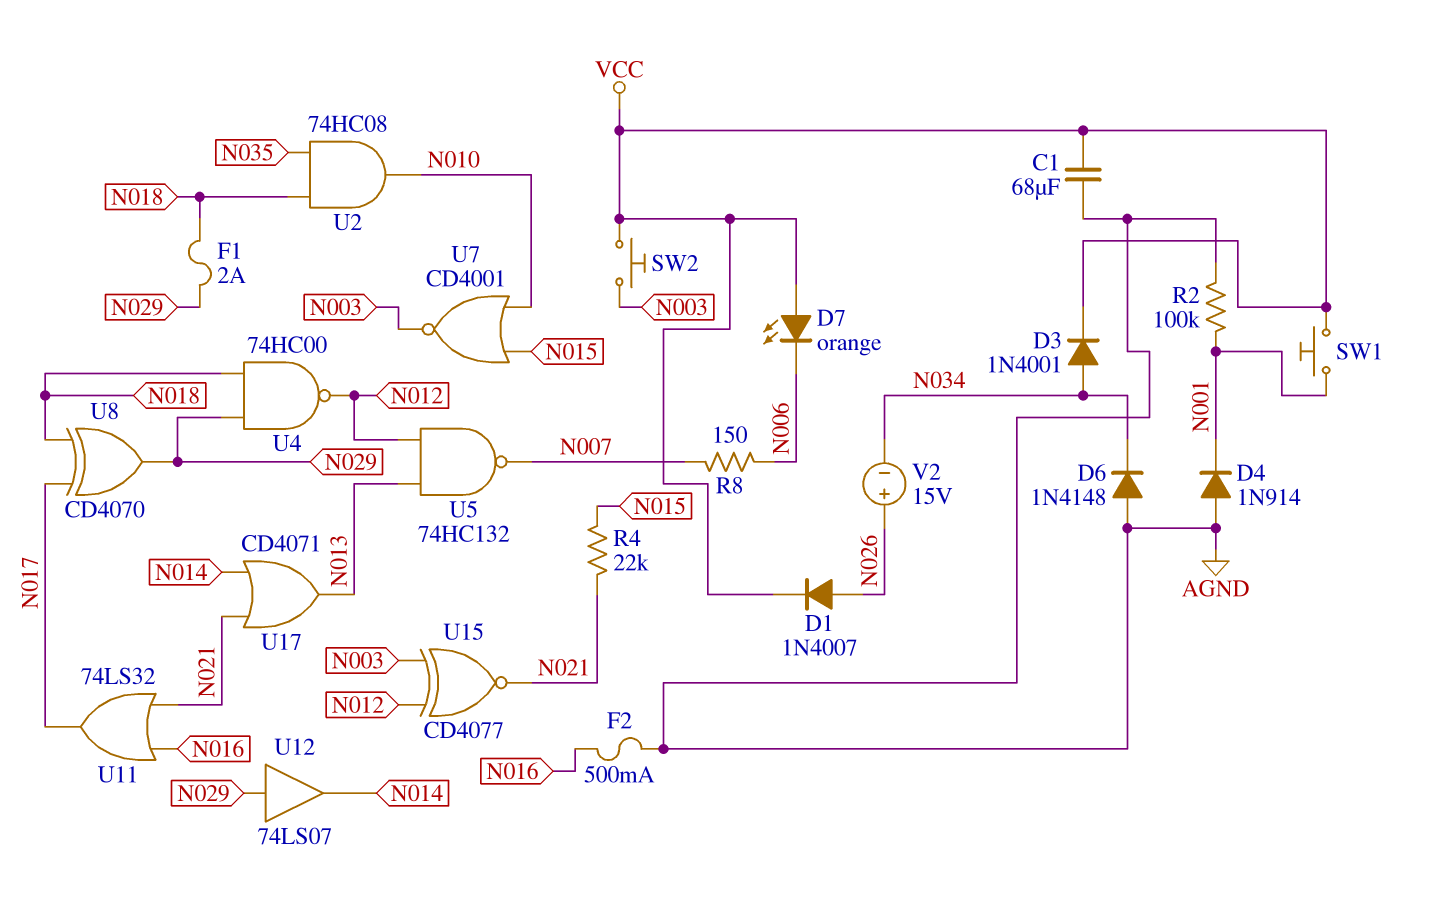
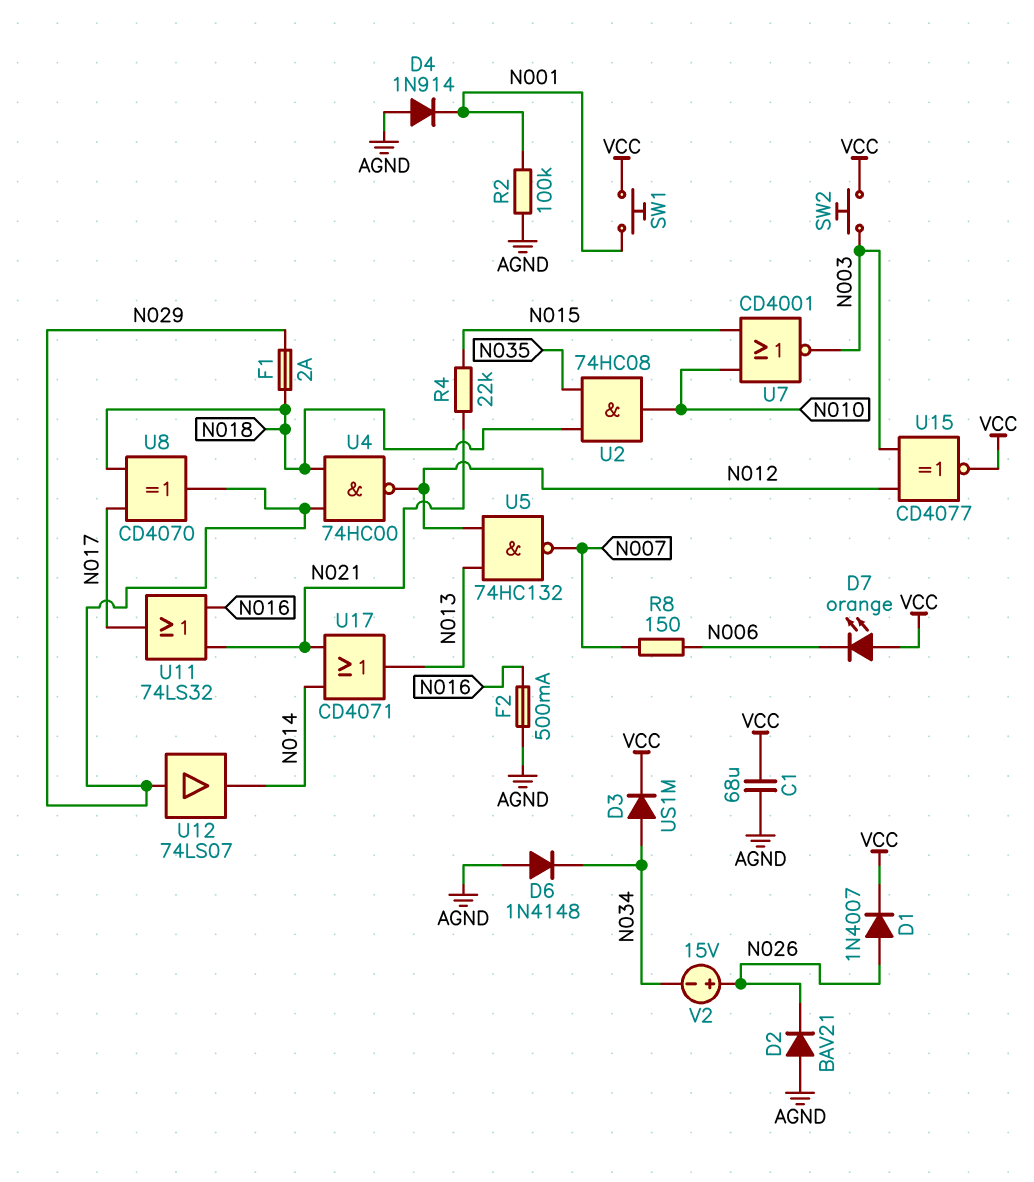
D2: none -> diode BAV21 (A AGND, K N026)
D3: diode 1N4001 (A N034, K VCC) -> diode US1M (A N034, K VCC)
U15: XNOR CD4077 (in N003, in N012, out N021) -> XNOR CD4077 (in N003, in N012, out VCC)

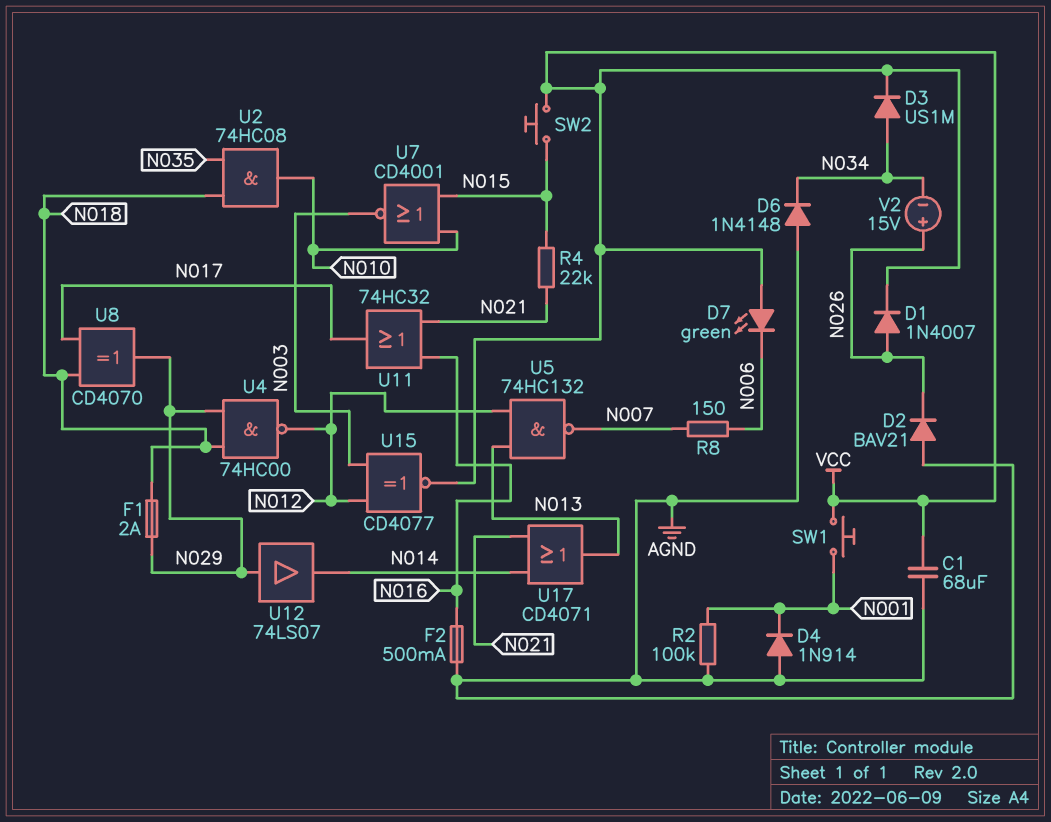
D7: LED orange (A VCC, K N006) -> LED green (A VCC, K N006)
SW2: button (N003, VCC) -> button (N015, VCC)
U11: OR 74LS32 (in N016, in N021, out N017) -> OR 74HC32 (in N016, in N021, out N017)

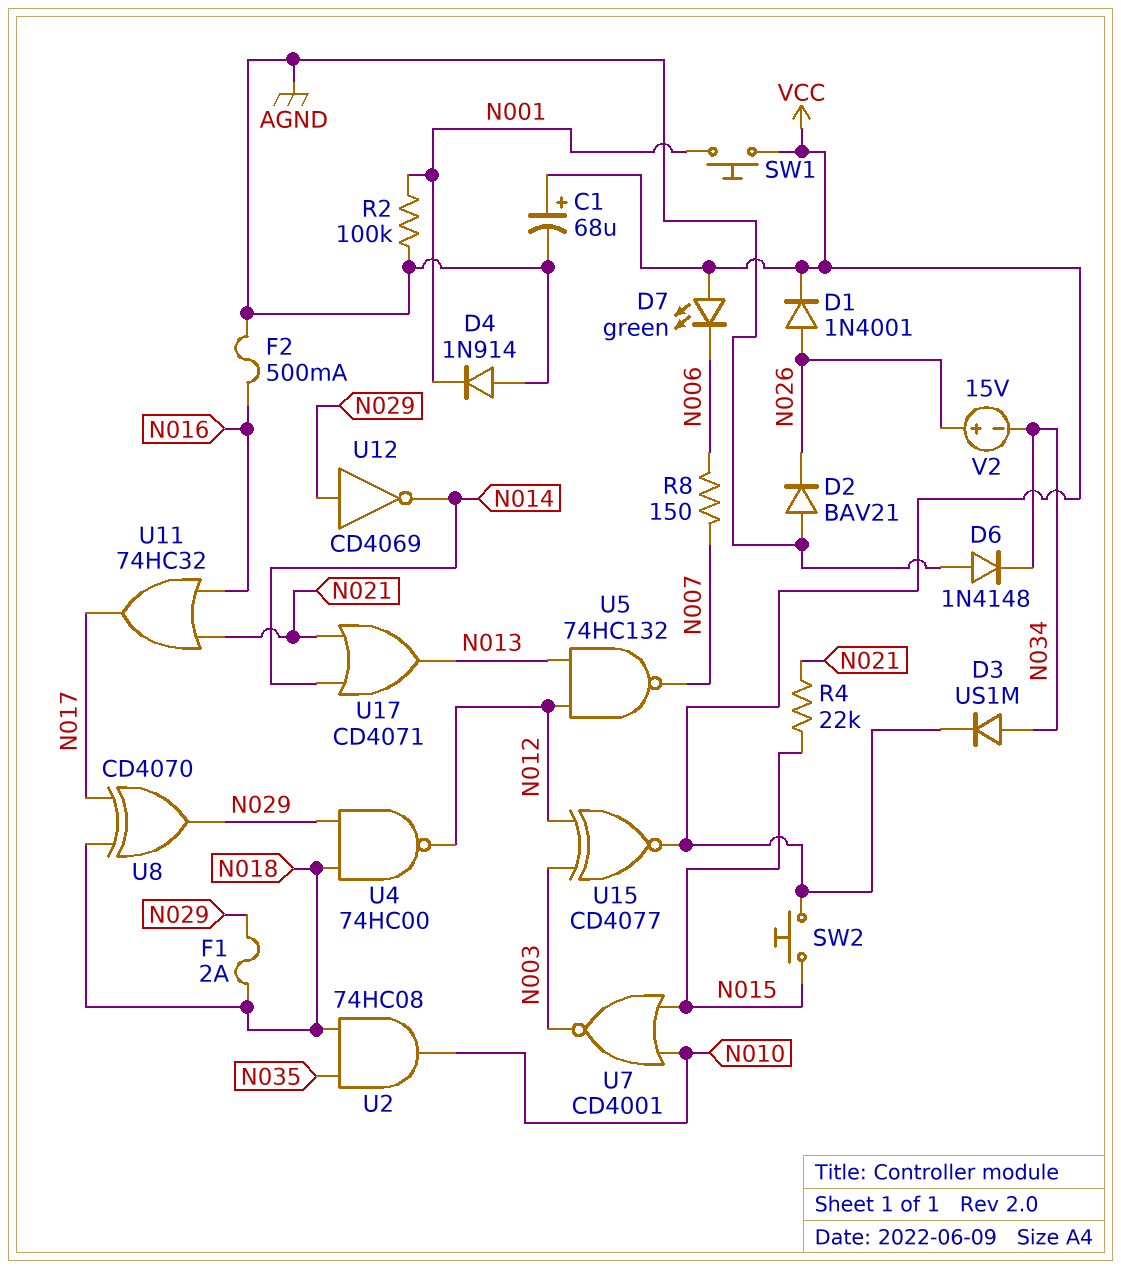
C1: 68uF (AGND, VCC) -> 68uF (plus VCC, minus AGND)
D1: diode 1N4007 (A N026, K VCC) -> diode 1N4001 (A N026, K VCC)
U12: buffer 74LS07 (in N029, out N014) -> NOT CD4069 (in N029, out N014)

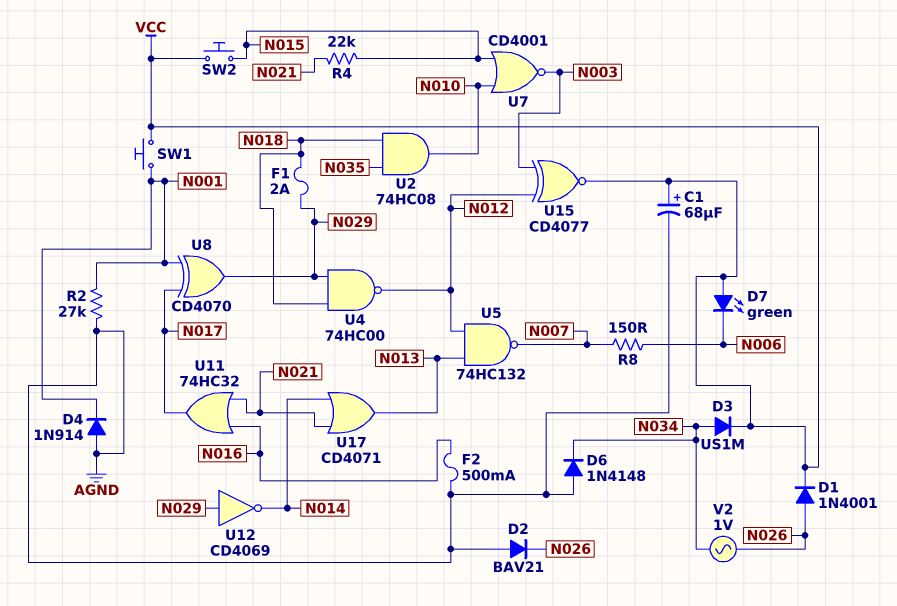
R2: 100k (AGND, N001) -> 27k (AGND, N001)
U8: XOR CD4070 (in N017, in N018, out N029) -> XOR CD4070 (in N001, in N017, out N029)
V2: 15V (plus N026, minus N034) -> AC 1V (N026, N034)

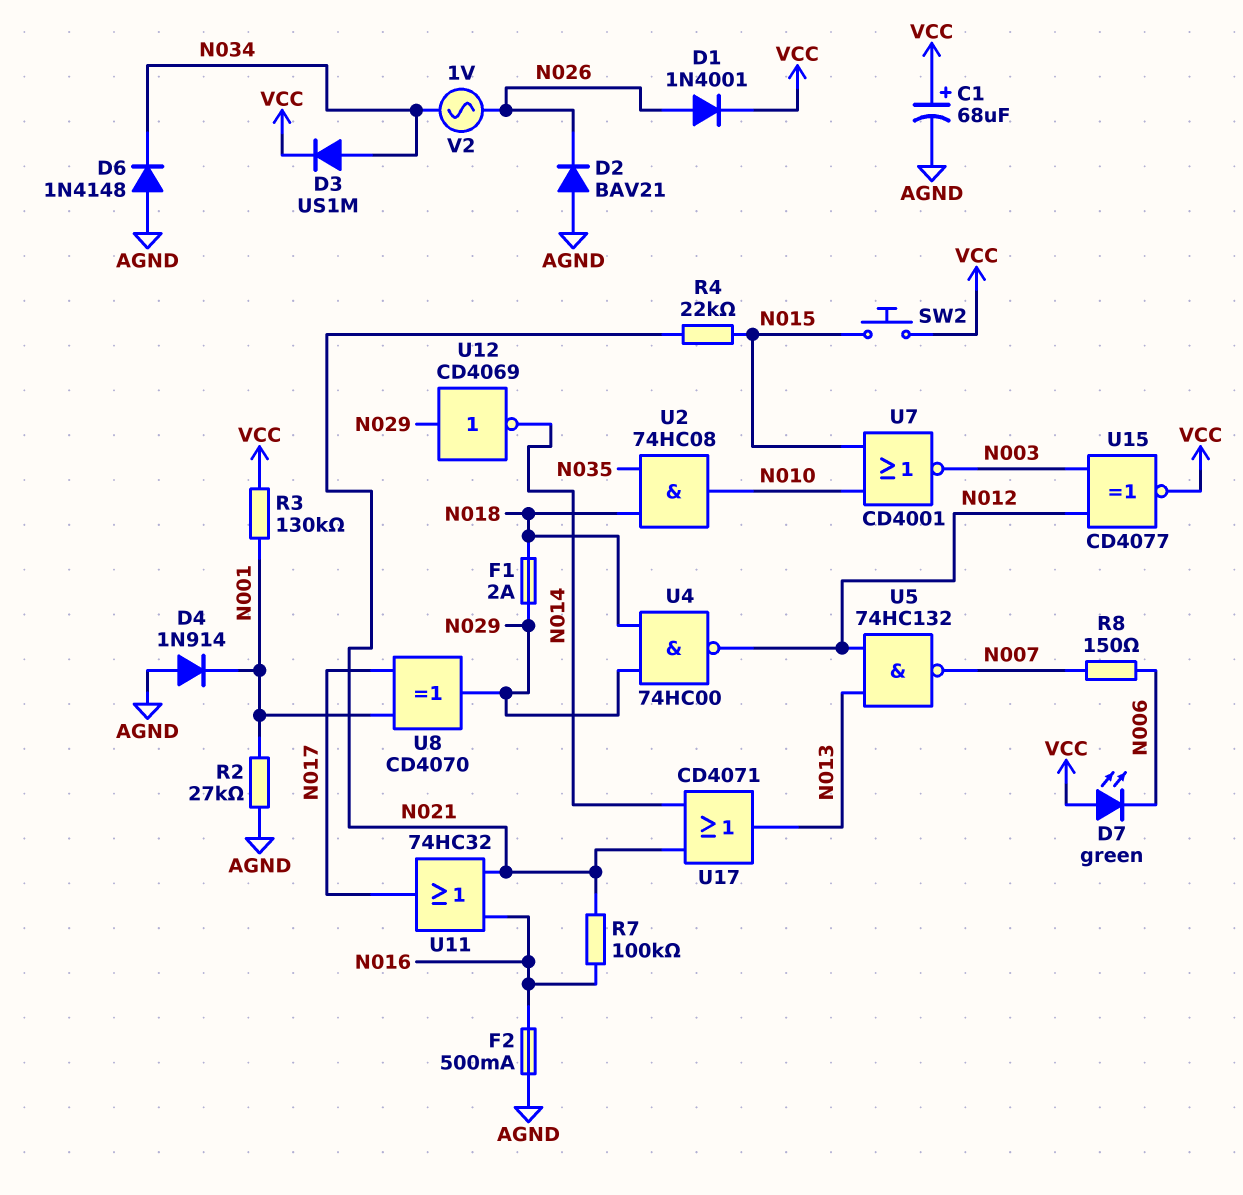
R3: none -> 130k (N001, VCC)
R7: none -> 100k (N016, N021)
SW1: button (N001, VCC) -> none

